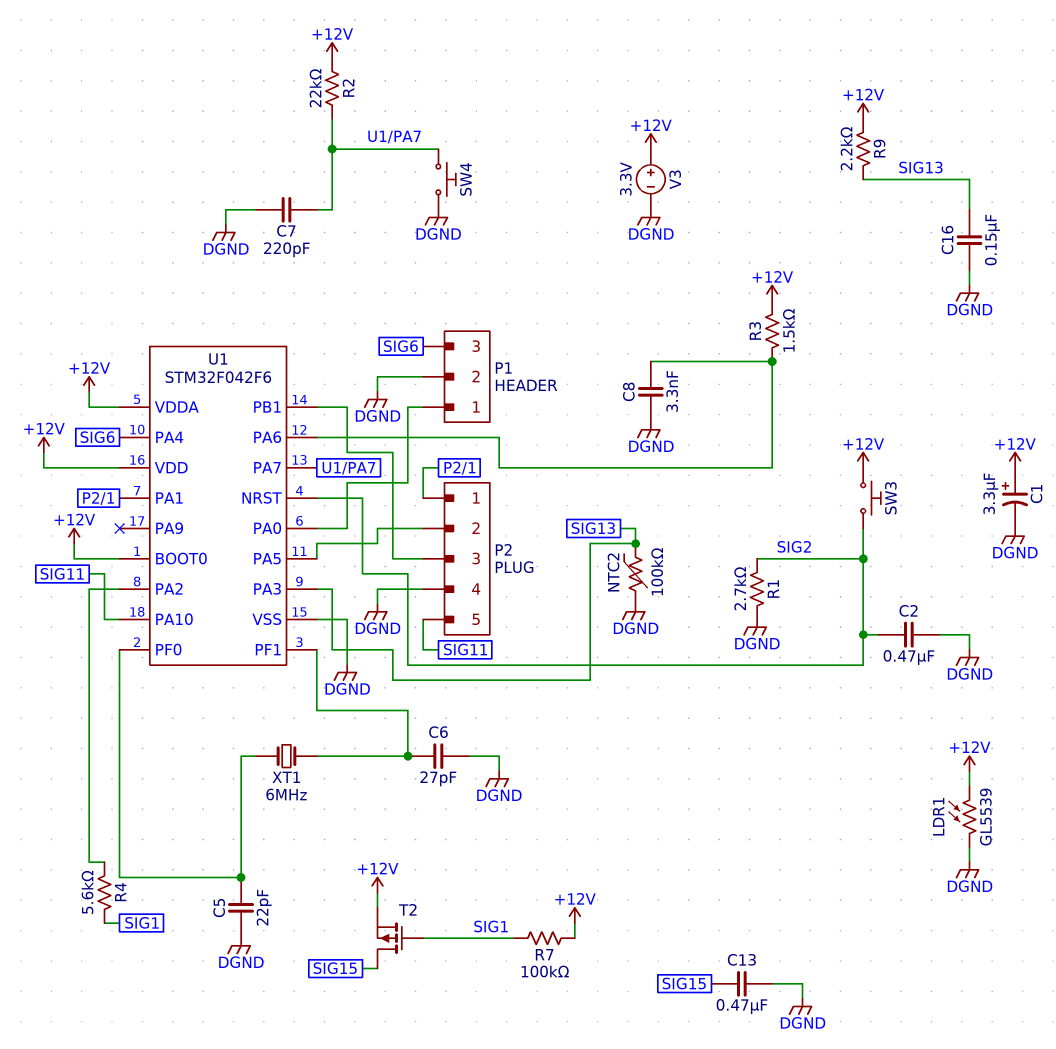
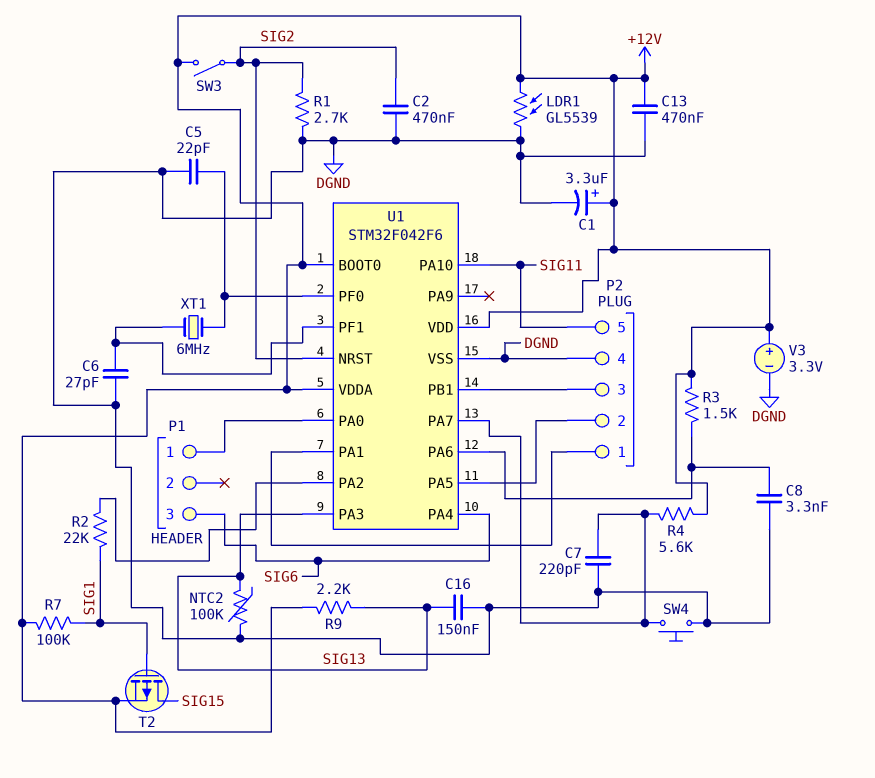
C13: 470nF (DGND, SIG15) -> 470nF (+12V, DGND)
P1 pin 2: DGND -> none
R2: 22k (+12V, U1/PA7) -> 22k (SIG1, U1/PA2)
R4: 5.6k (SIG1, U1/PA2) -> 5.6k (+12V, U1/PA7)
SW3: button (+12V, SIG2) -> switch (+12V, SIG2)

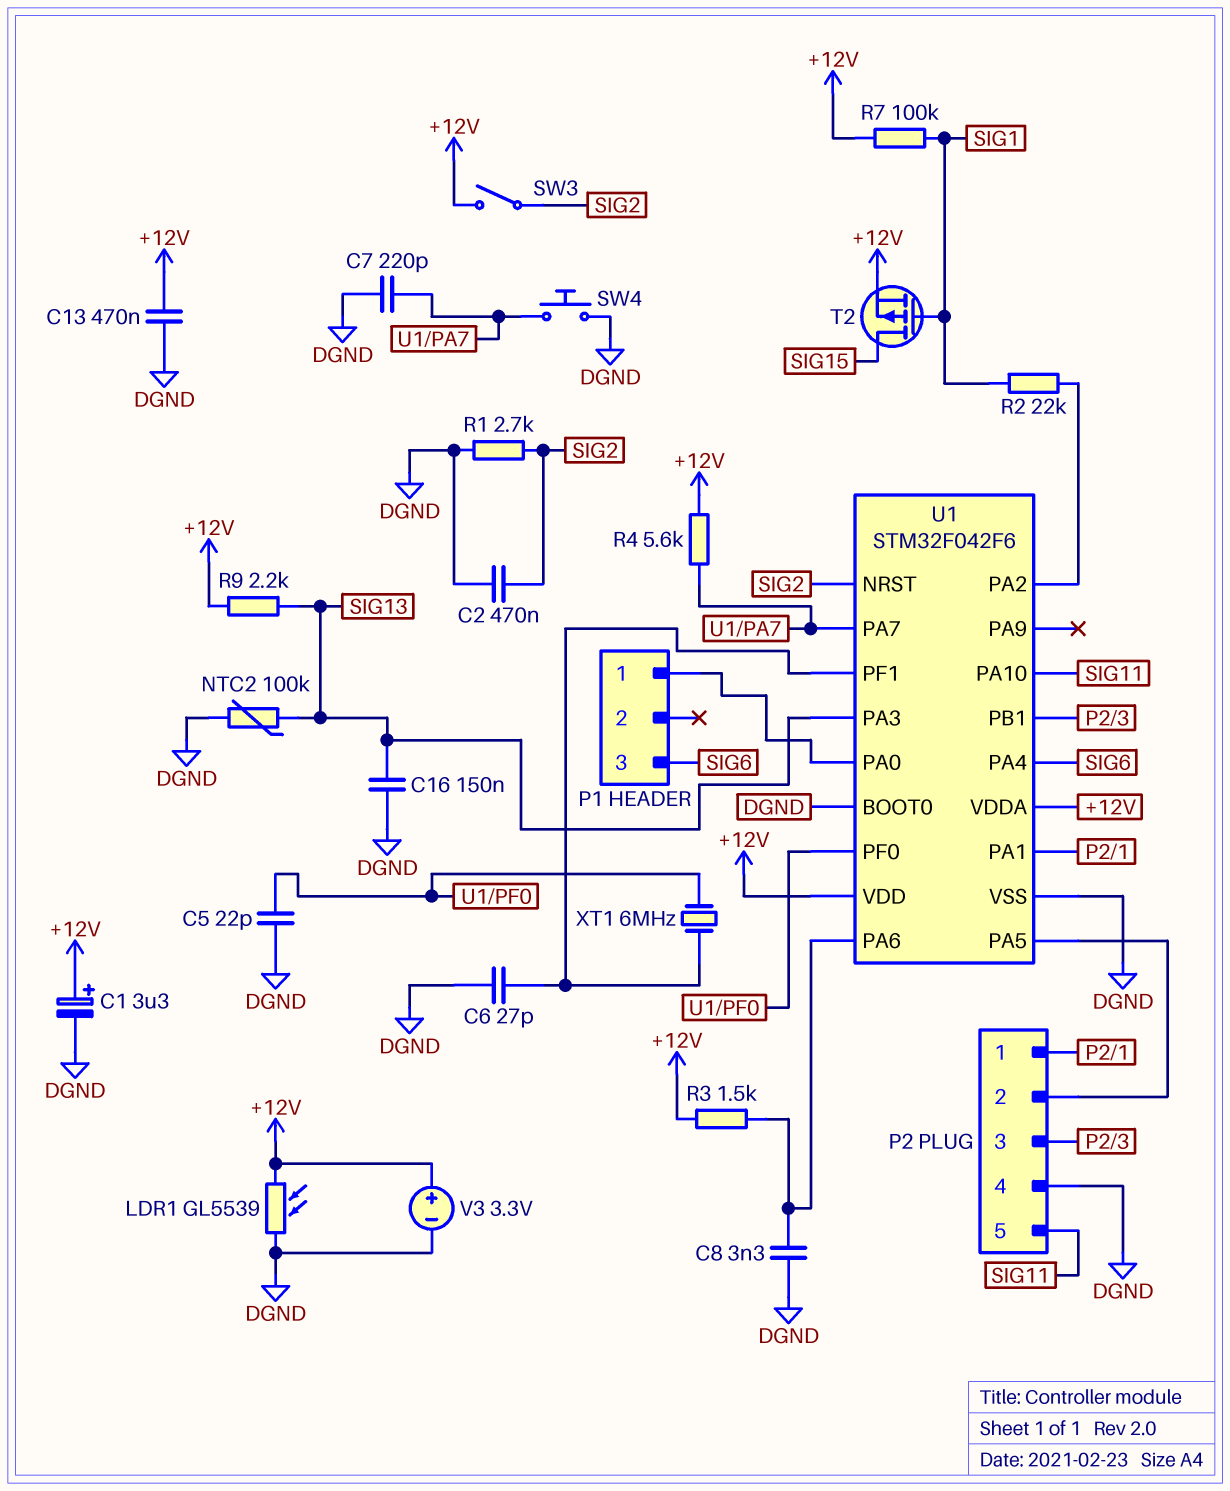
U1 pin BOOT0: +12V -> DGND

